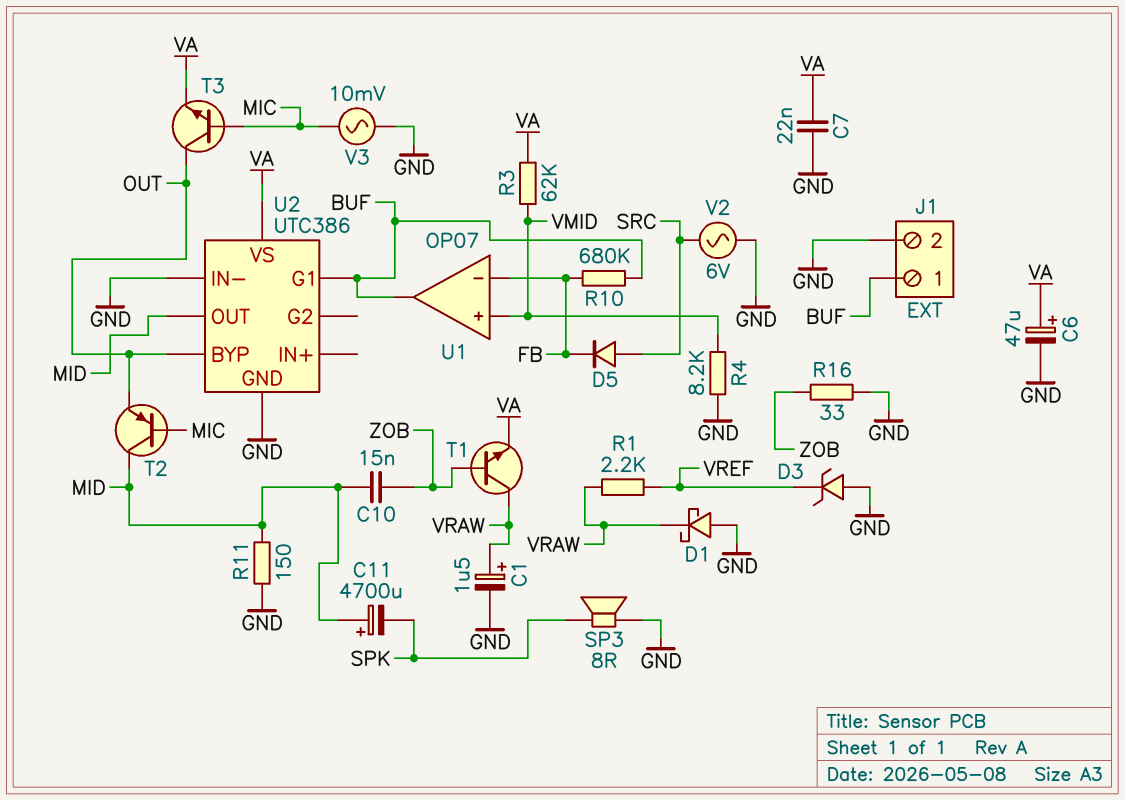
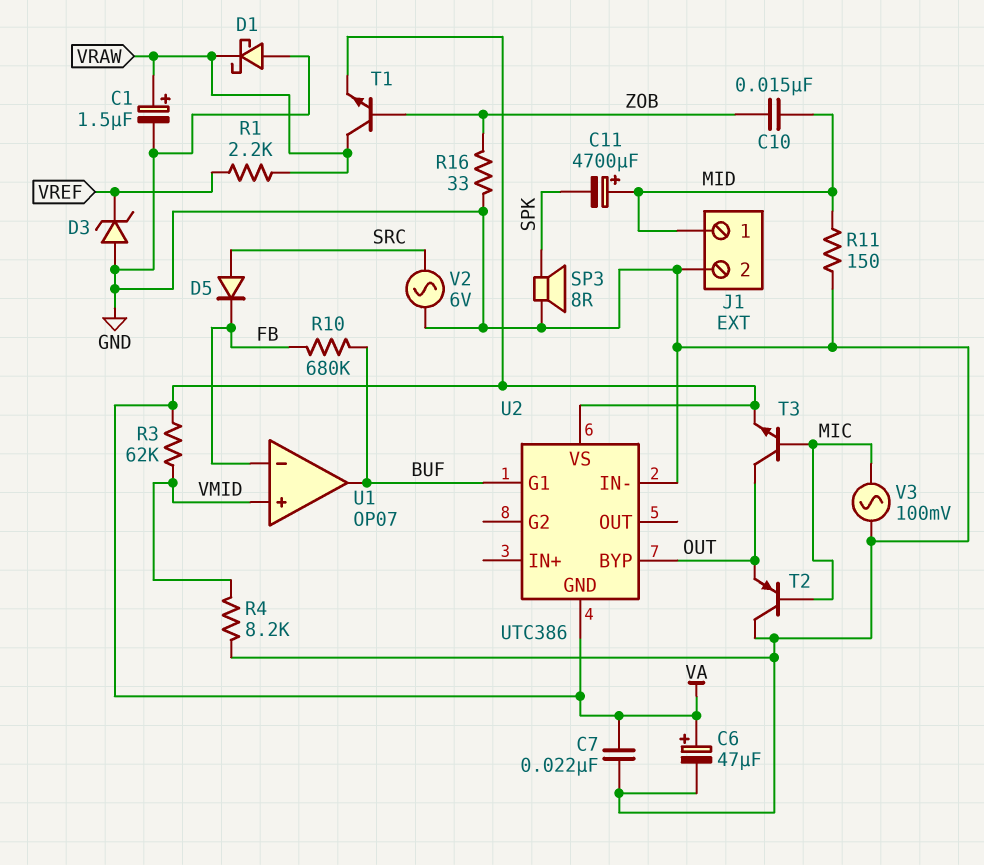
J1 pin 1: BUF -> MID
T2: PNP (B MIC, C MID, E OUT) -> PNP (B MIC, C GND, E OUT)
U2 pin GND: GND -> VA
U2 pin OUT: MID -> none
V3: AC 10mV (GND, MIC) -> AC 100mV (GND, MIC)

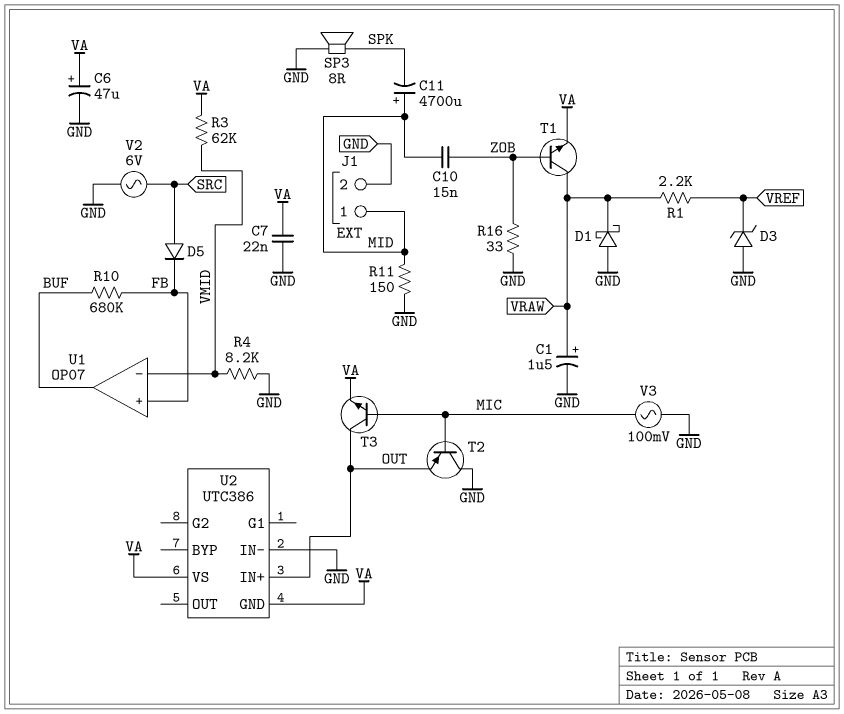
U1 pin in+: VMID -> FB
U1 pin in-: FB -> VMID
U2 pin BYP: OUT -> none
U2 pin G1: BUF -> none
U2 pin IN+: none -> OUT

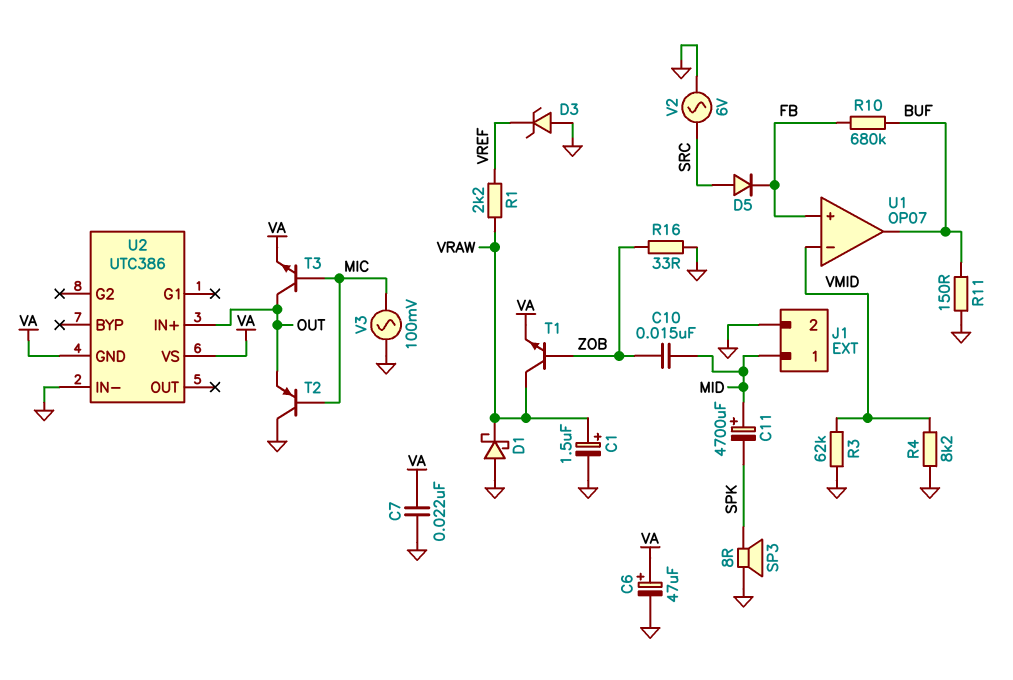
R3: 62k (VA, VMID) -> 62k (GND, VMID)
R11: 150 (GND, MID) -> 150 (BUF, GND)

